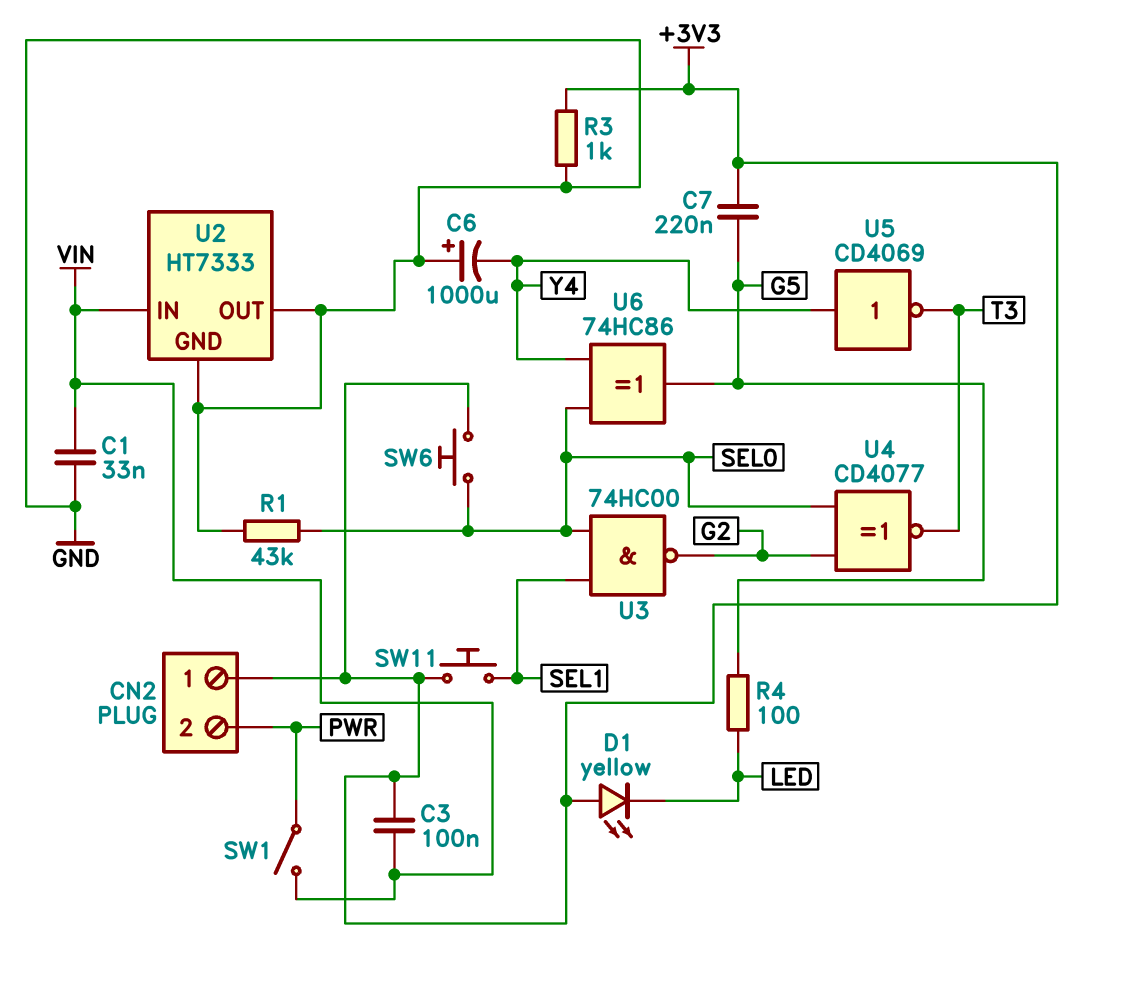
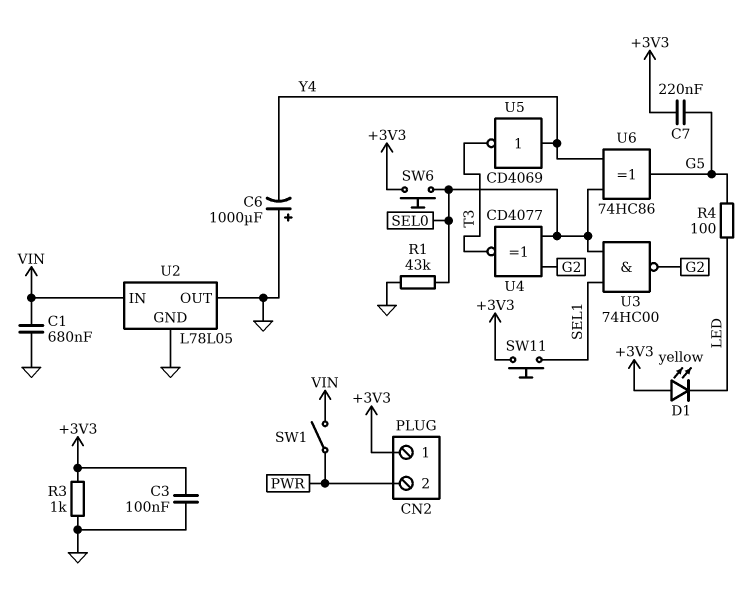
C1: 33nF (GND, VIN) -> 680nF (GND, VIN)
C3: 100nF (+3V3, VIN) -> 100nF (+3V3, GND)
U2: HT7333 -> L78L05

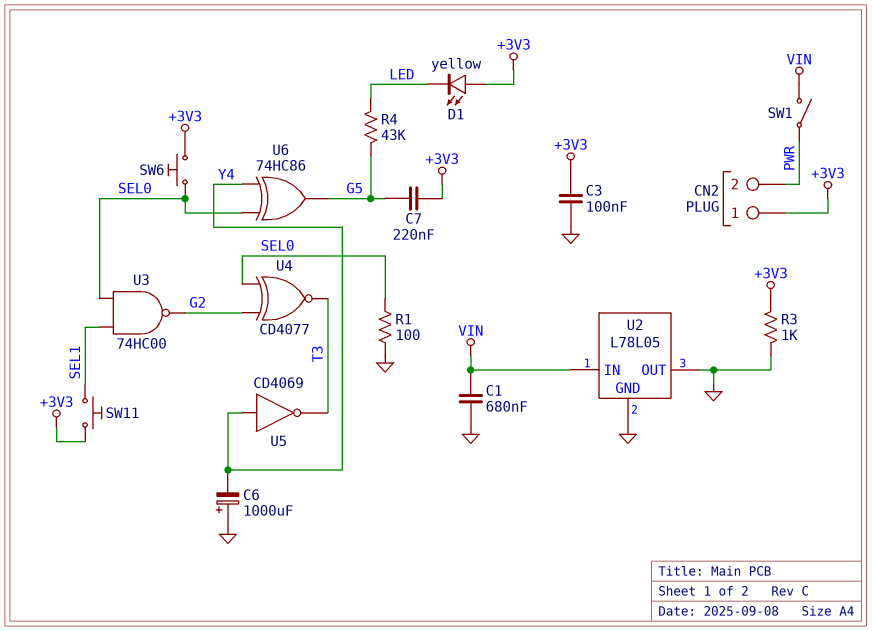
R1: 43k (GND, SEL0) -> 100 (GND, SEL0)
R4: 100 (G5, LED) -> 43k (G5, LED)

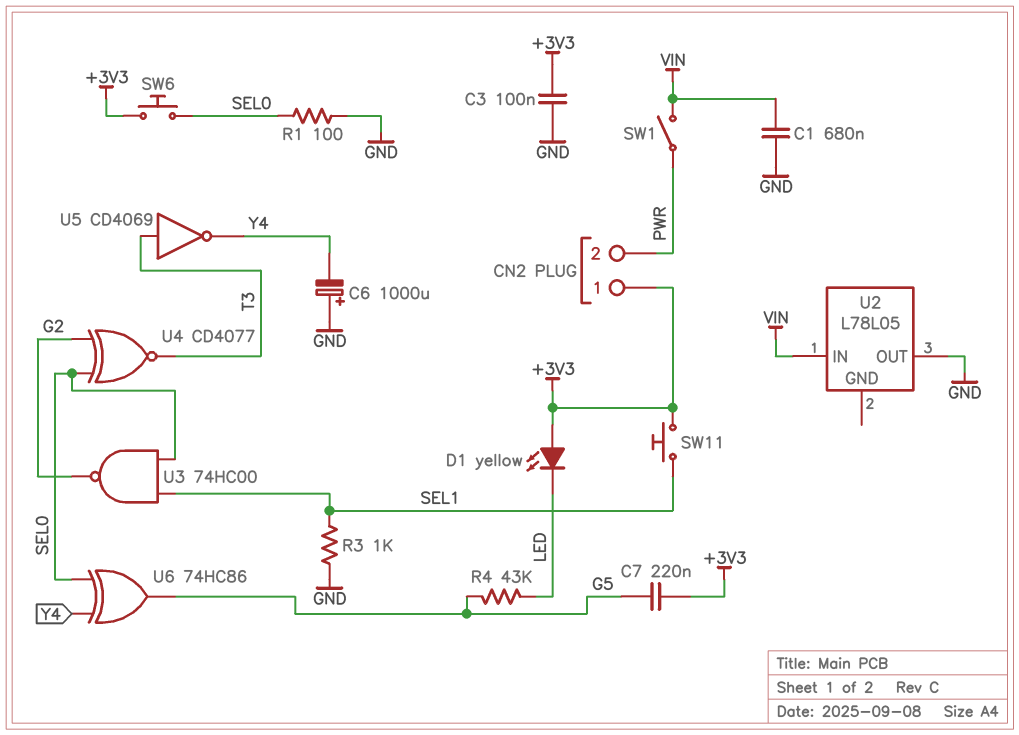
R3: 1k (+3V3, GND) -> 1k (GND, SEL1)
U2 pin GND: GND -> none
U5: NOT CD4069 (in Y4, out T3) -> NOT CD4069 (in T3, out Y4)

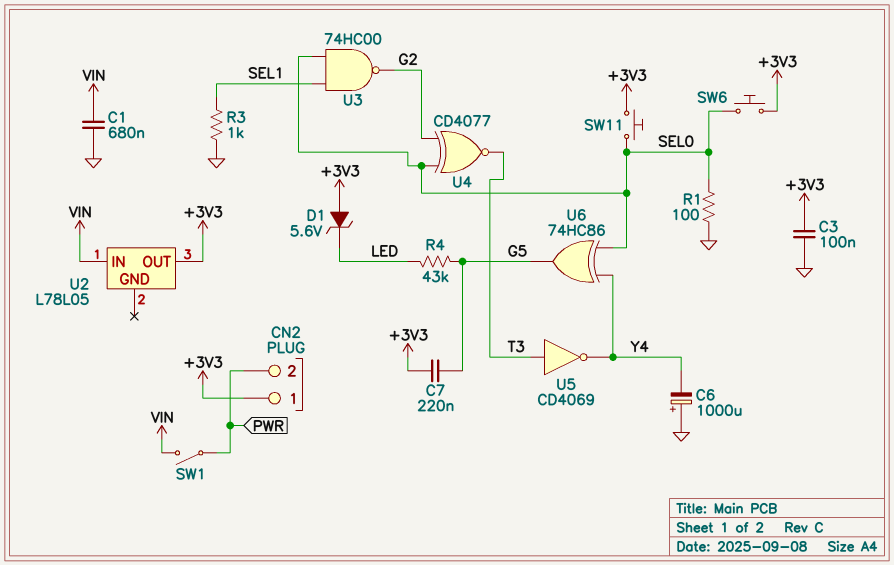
D1: LED yellow (A +3V3, K LED) -> zener 5.6V (A +3V3, K LED)
SW11: button (+3V3, SEL1) -> button (+3V3, SEL0)
U2 pin OUT: GND -> +3V3

